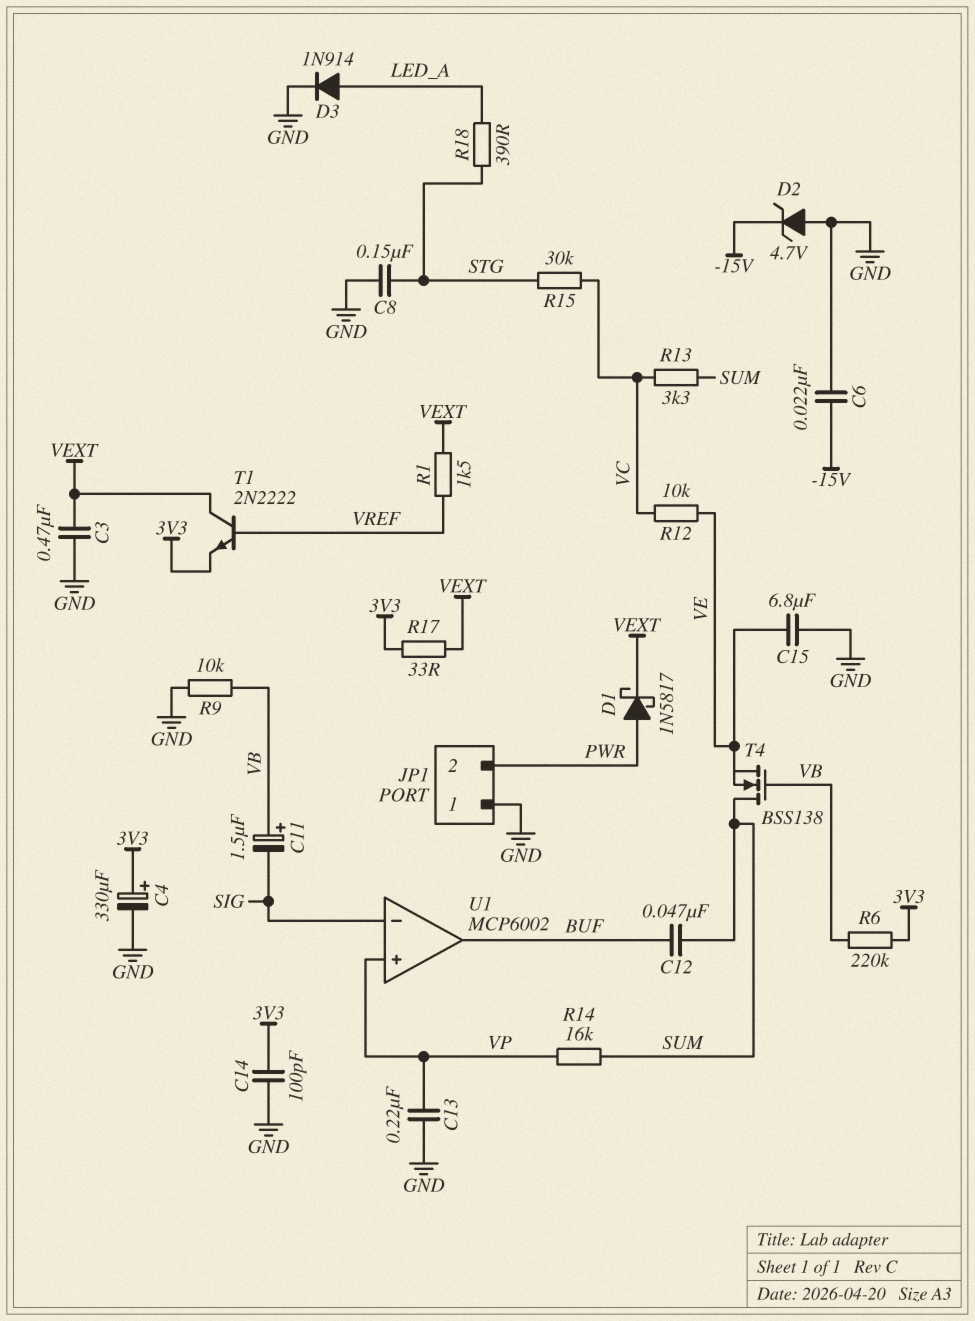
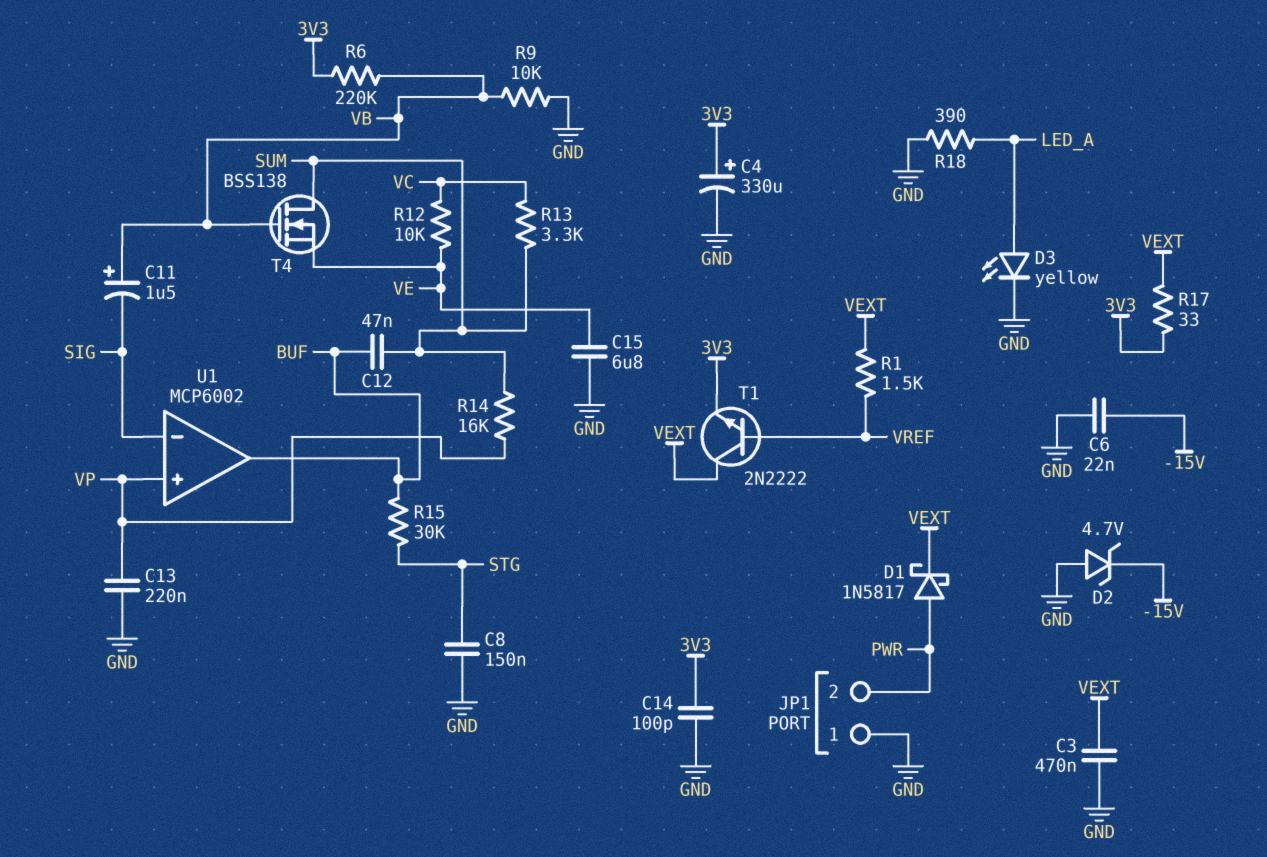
D3: diode 1N914 (A LED_A, K GND) -> LED yellow (A LED_A, K GND)
R15: 30k (STG, VC) -> 30k (BUF, STG)
R18: 390 (LED_A, STG) -> 390 (GND, LED_A)

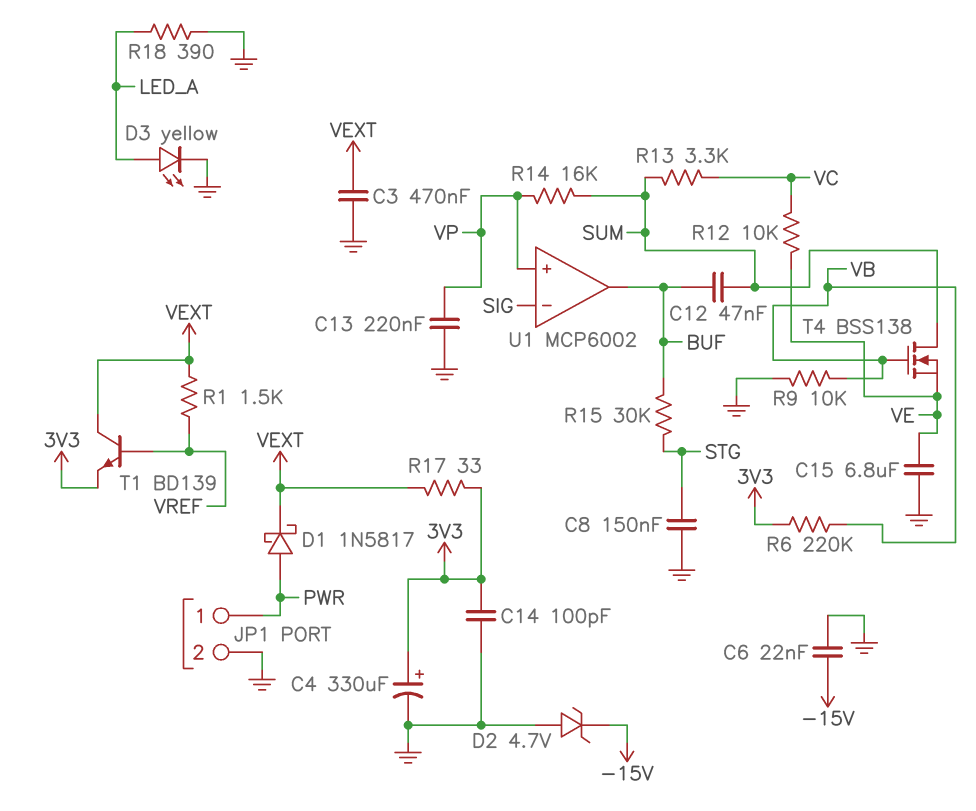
C11: 1.5uF (plus VB, minus SIG) -> none
JP1 pin 1: GND -> PWR
JP1 pin 2: PWR -> GND
T1: NPN 2N2222 (B VREF, C VEXT, E 3V3) -> NPN BD139 (B VREF, C VEXT, E 3V3)

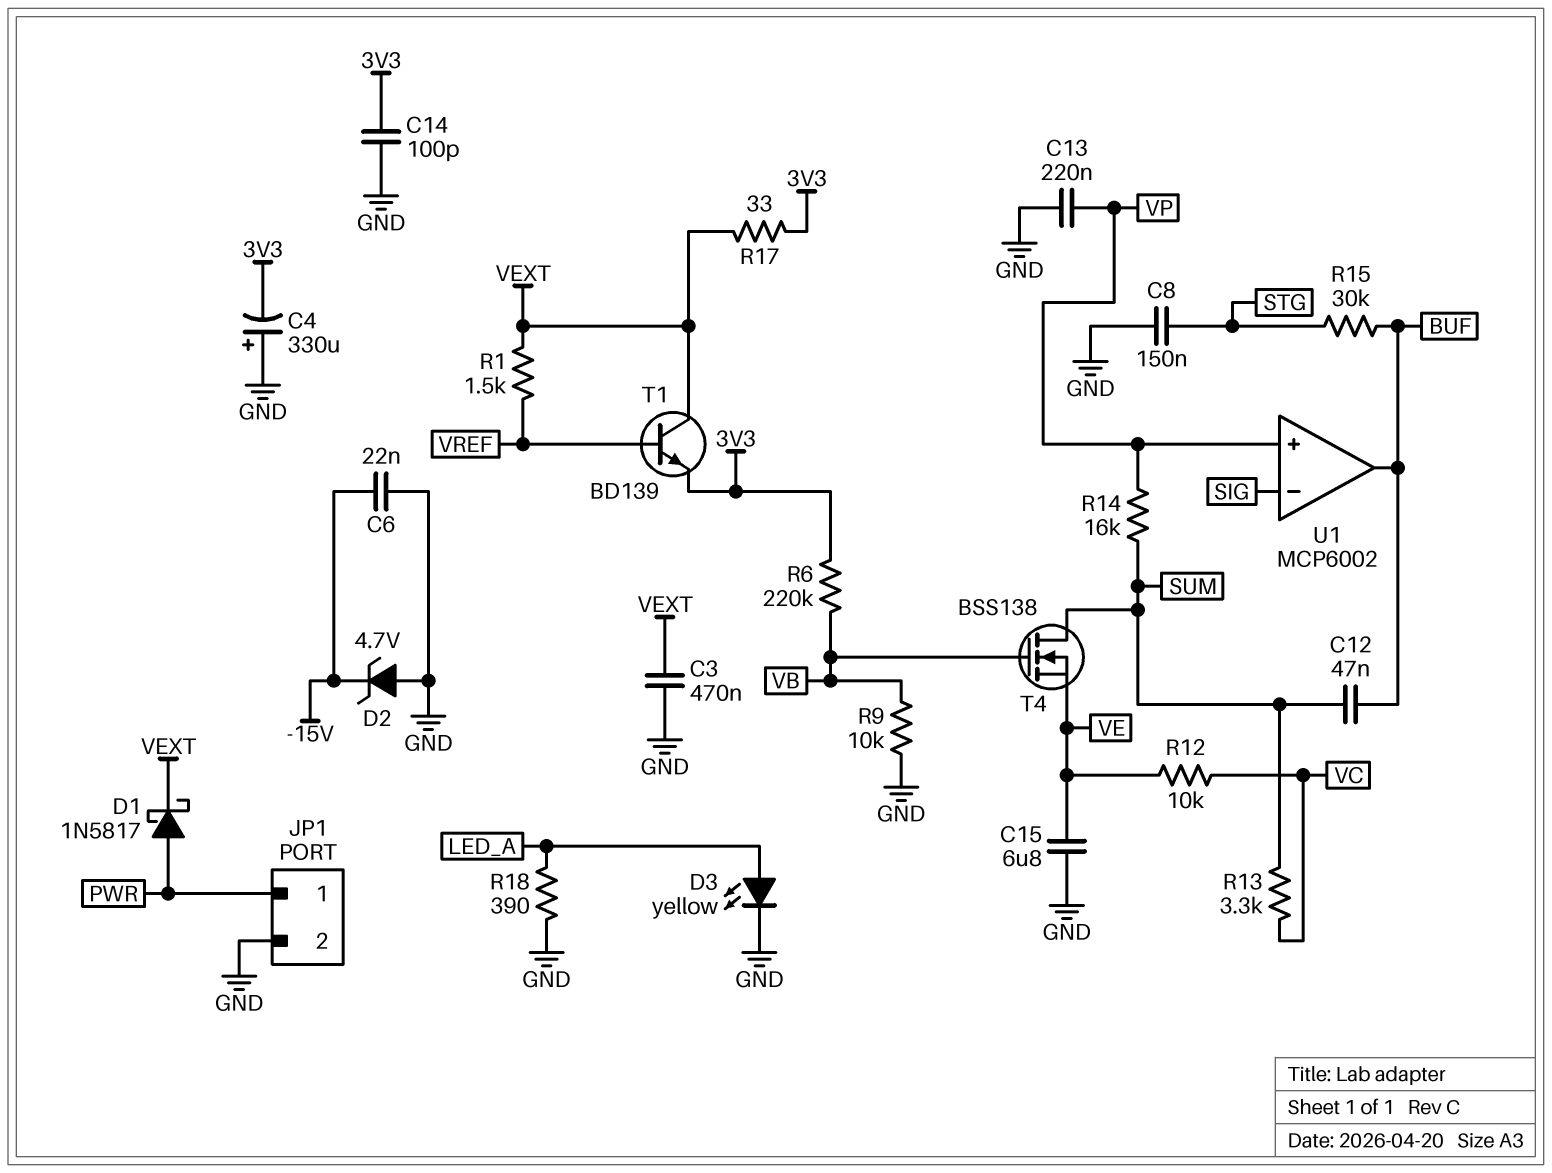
C4: 330uF (plus 3V3, minus GND) -> 330uF (plus GND, minus 3V3)

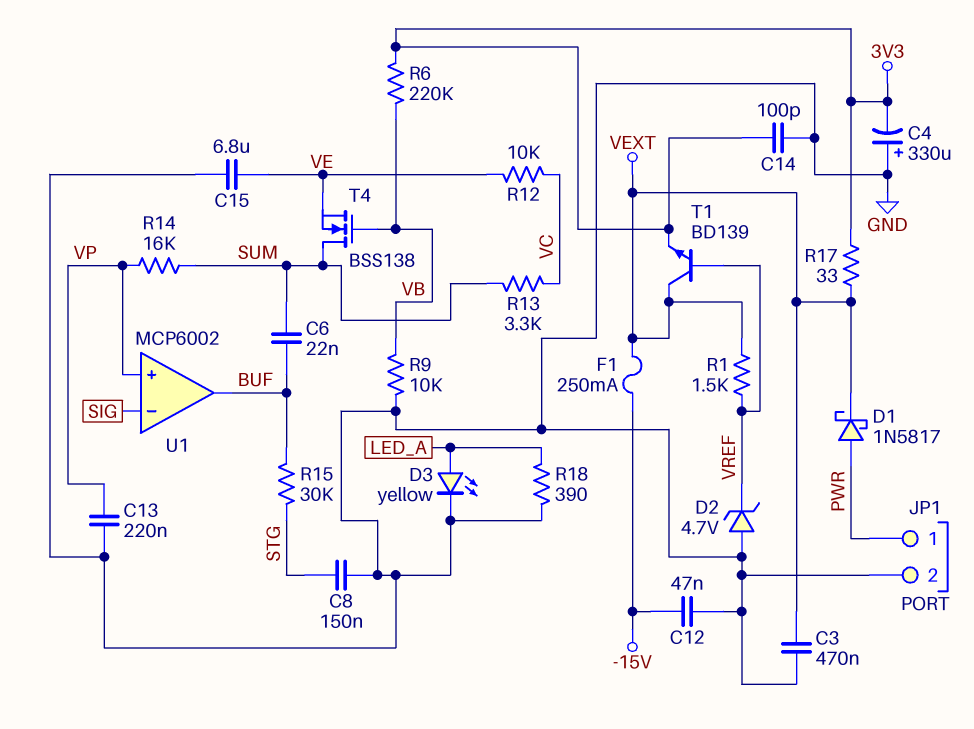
C6: 22nF (-15V, GND) -> 22nF (BUF, SUM)
C12: 47nF (BUF, SUM) -> 47nF (-15V, GND)
D2: zener 4.7V (A GND, K -15V) -> zener 4.7V (A GND, K VREF)
F1: none -> 250mA (-15V, VEXT)

